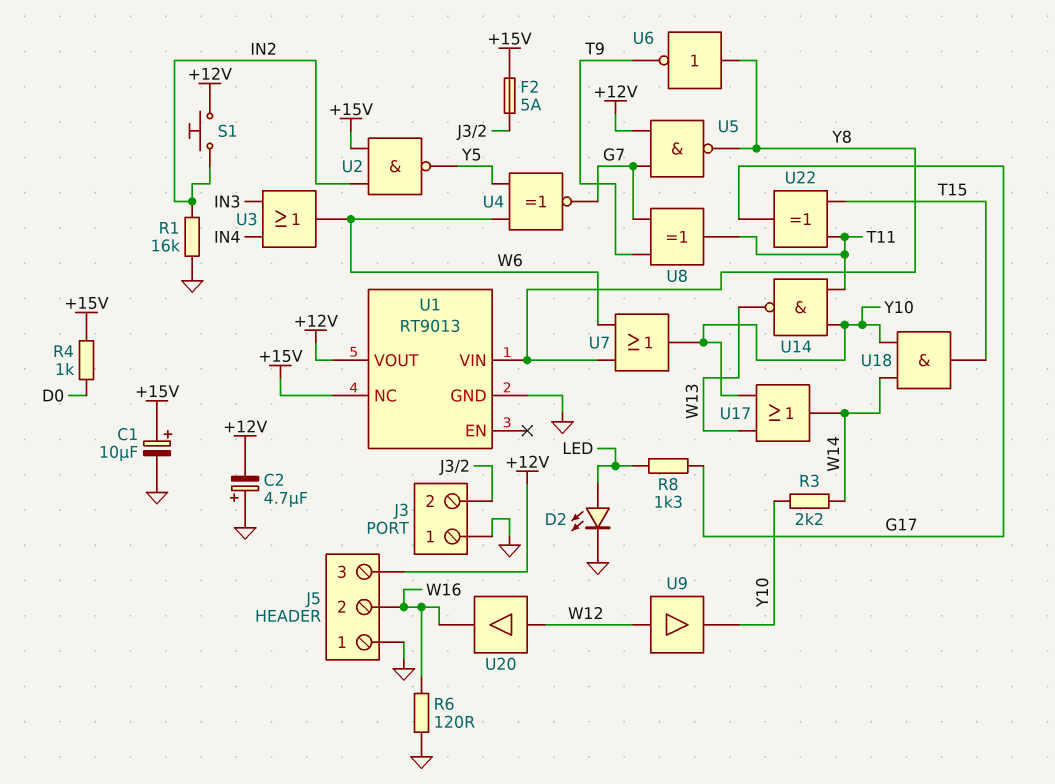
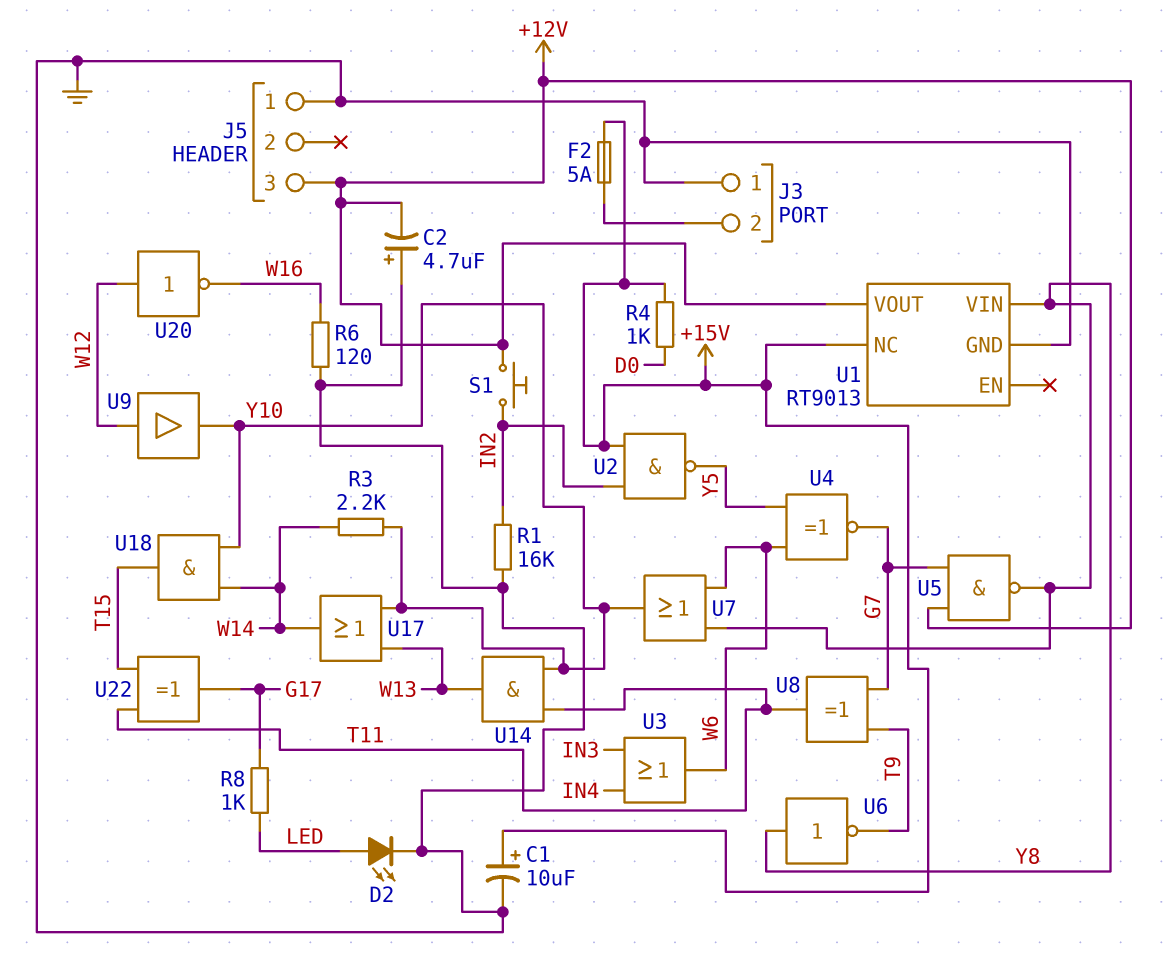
J5 pin 2: W16 -> none
R8: 1.3k (G17, LED) -> 1k (G17, LED)
U14: NAND (in T11, in Y10, out W13) -> AND (in T11, in Y10, out W13)
U20: buffer (in W12, out W16) -> NOT (in W12, out W16)

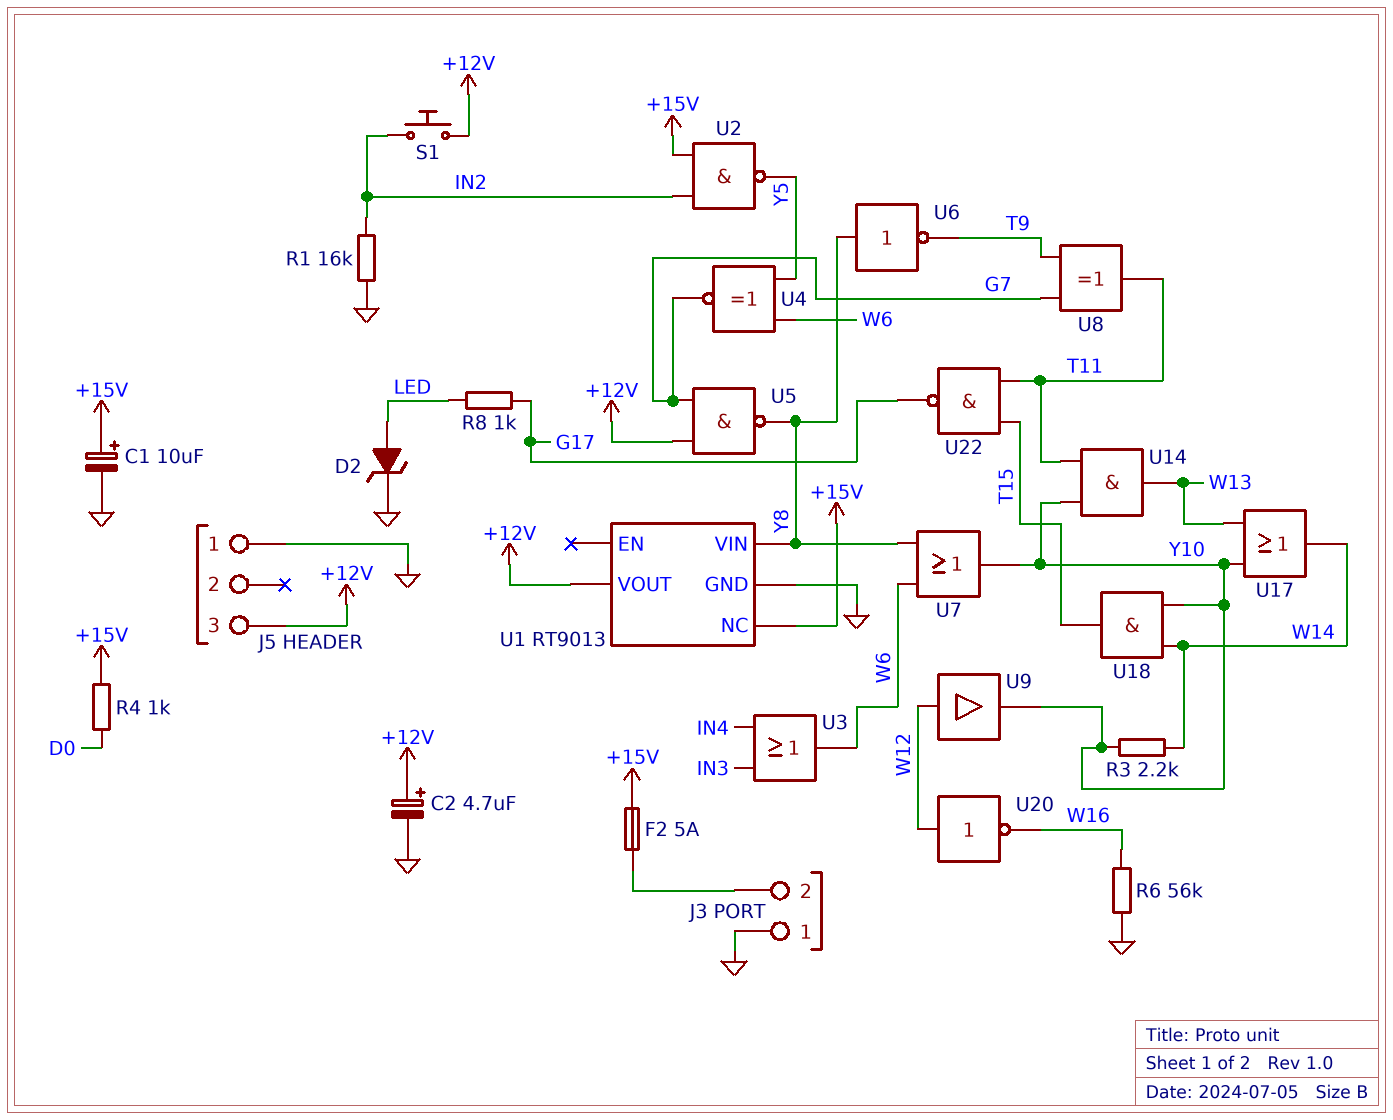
C2: 4.7uF (plus GND, minus +12V) -> 4.7uF (plus +12V, minus GND)
D2: LED (A LED, K GND) -> zener (A LED, K GND)
R6: 120 (GND, W16) -> 56k (GND, W16)
U22: XOR (in T11, in T15, out G17) -> NAND (in T11, in T15, out G17)

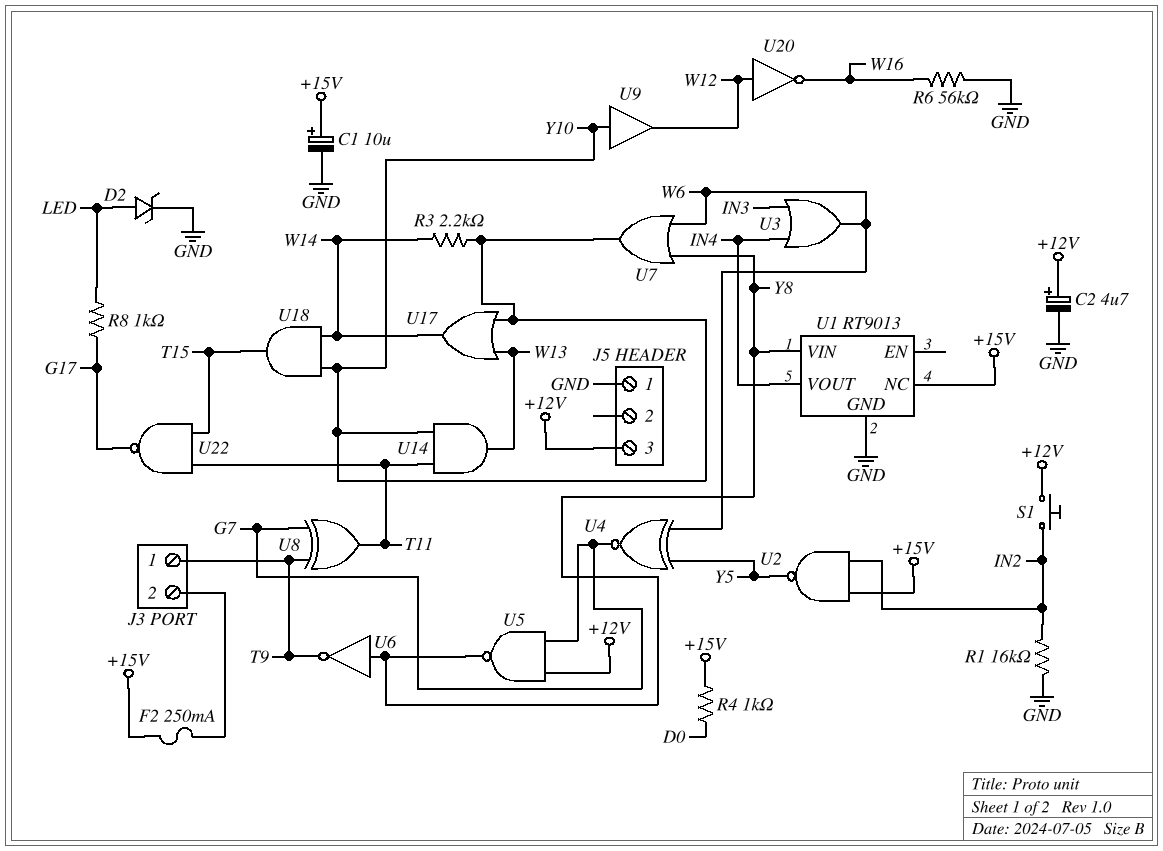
F2: 5A (+15V, J3/2) -> 250mA (+15V, J3/2)
J3 pin 1: GND -> T9
U1 pin VOUT: +12V -> IN4
U9: buffer (in W12, out Y10) -> buffer (in Y10, out W12)

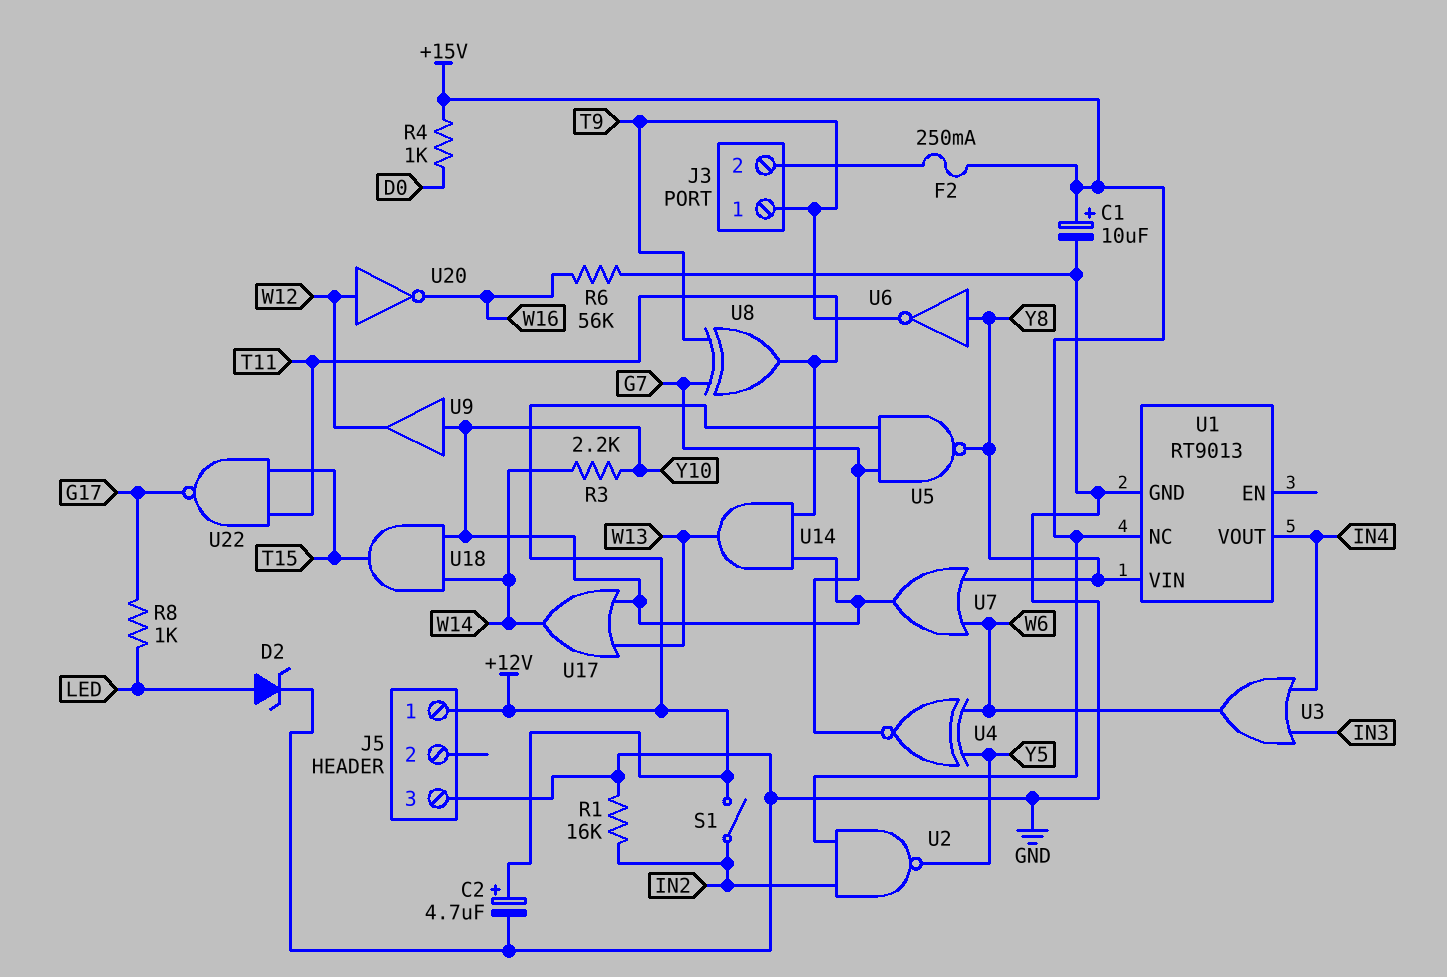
J5 pin 1: GND -> +12V
J5 pin 3: +12V -> GND
S1: button (+12V, IN2) -> switch (+12V, IN2)

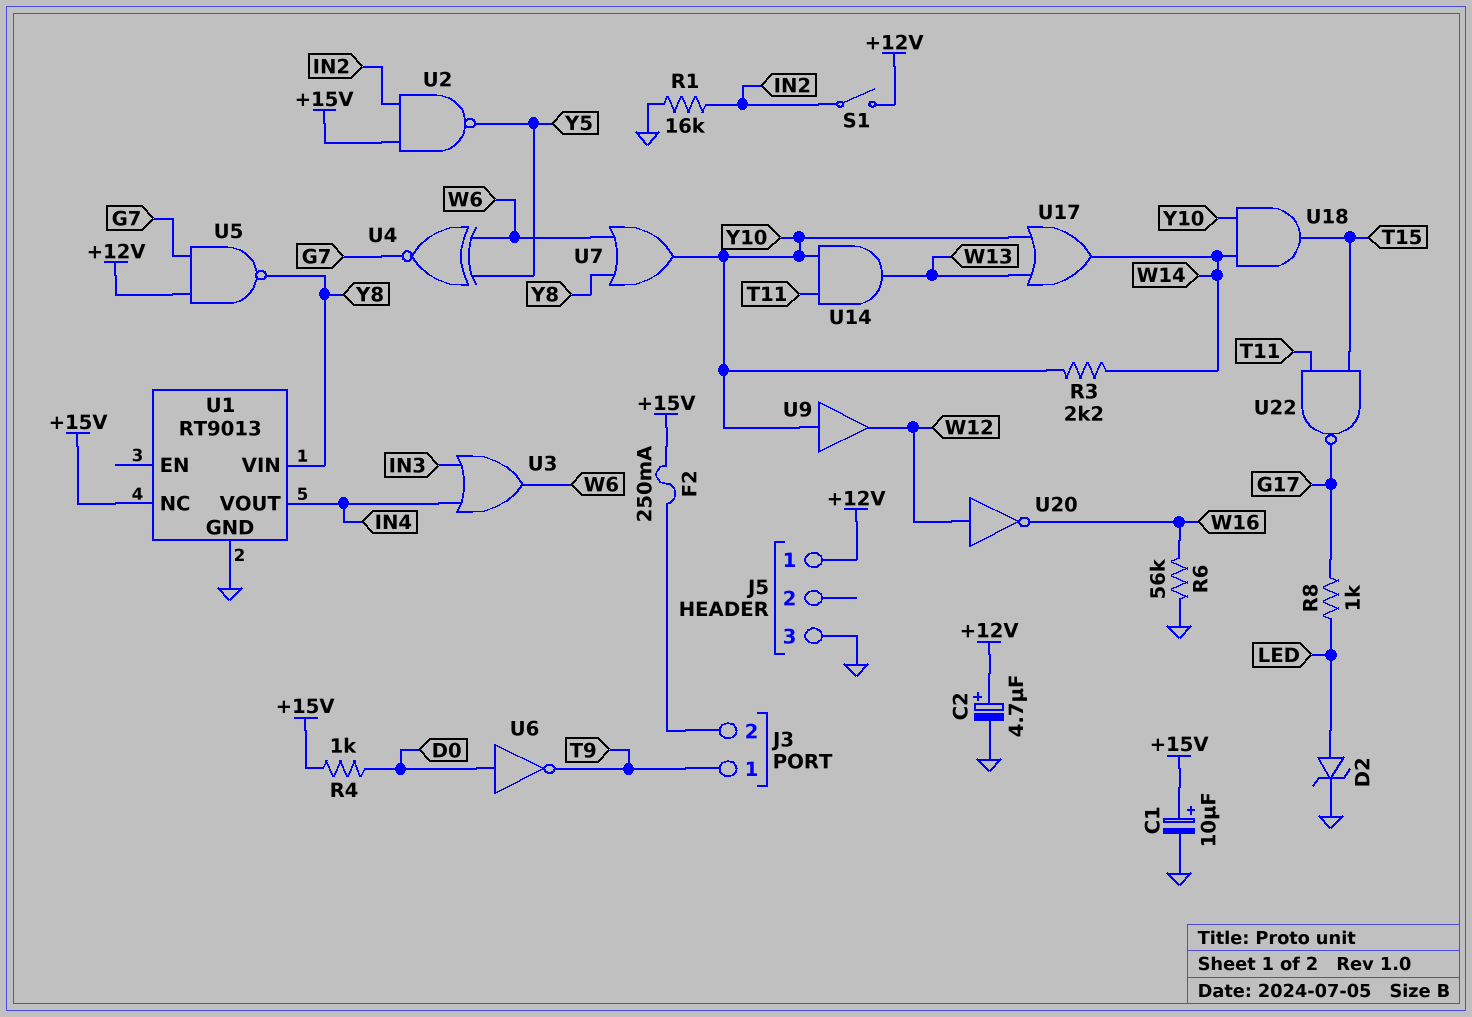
U6: NOT (in Y8, out T9) -> NOT (in D0, out T9)
U8: XOR (in G7, in T9, out T11) -> none

